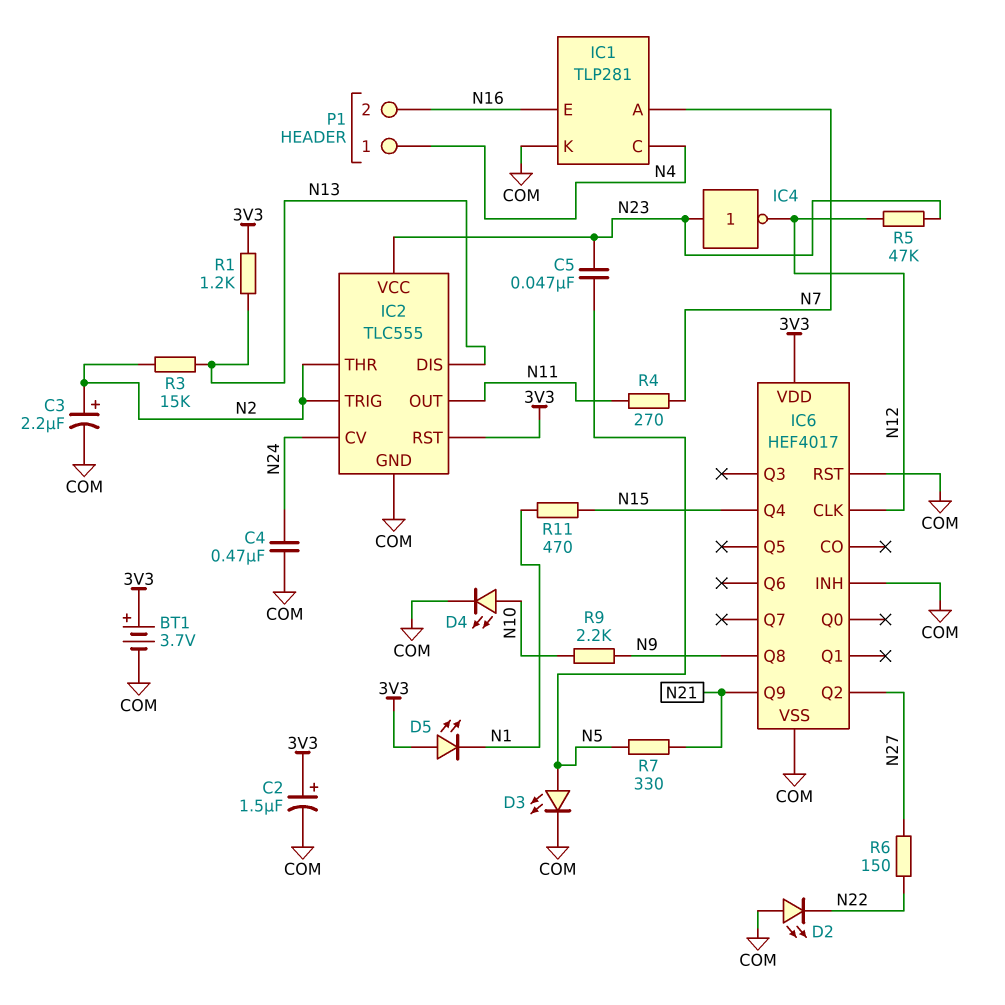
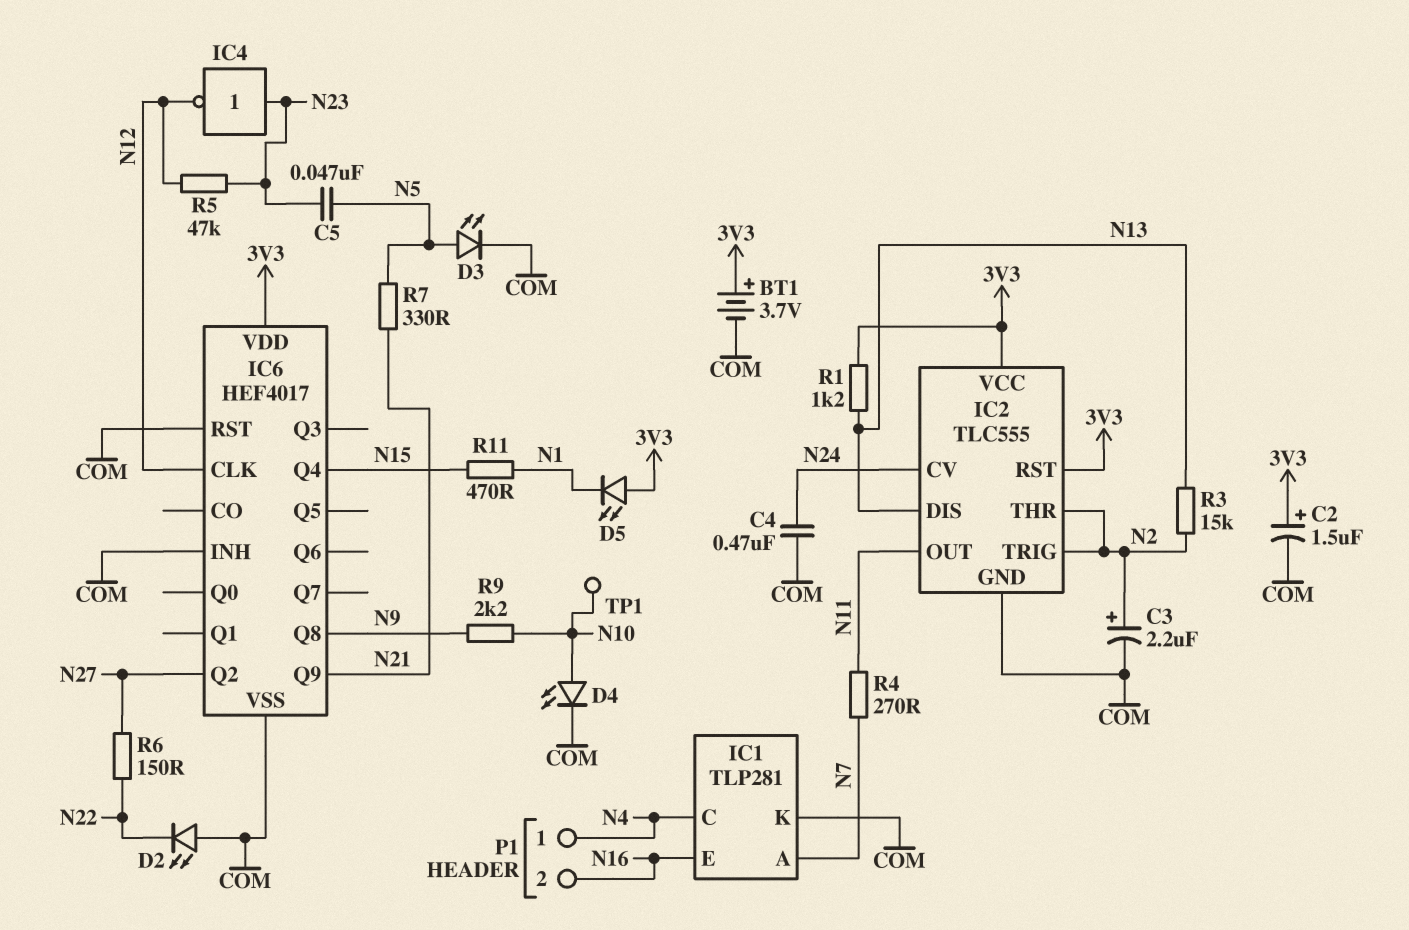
IC2 pin VCC: N23 -> 3V3
TP1: none -> test point (N10)

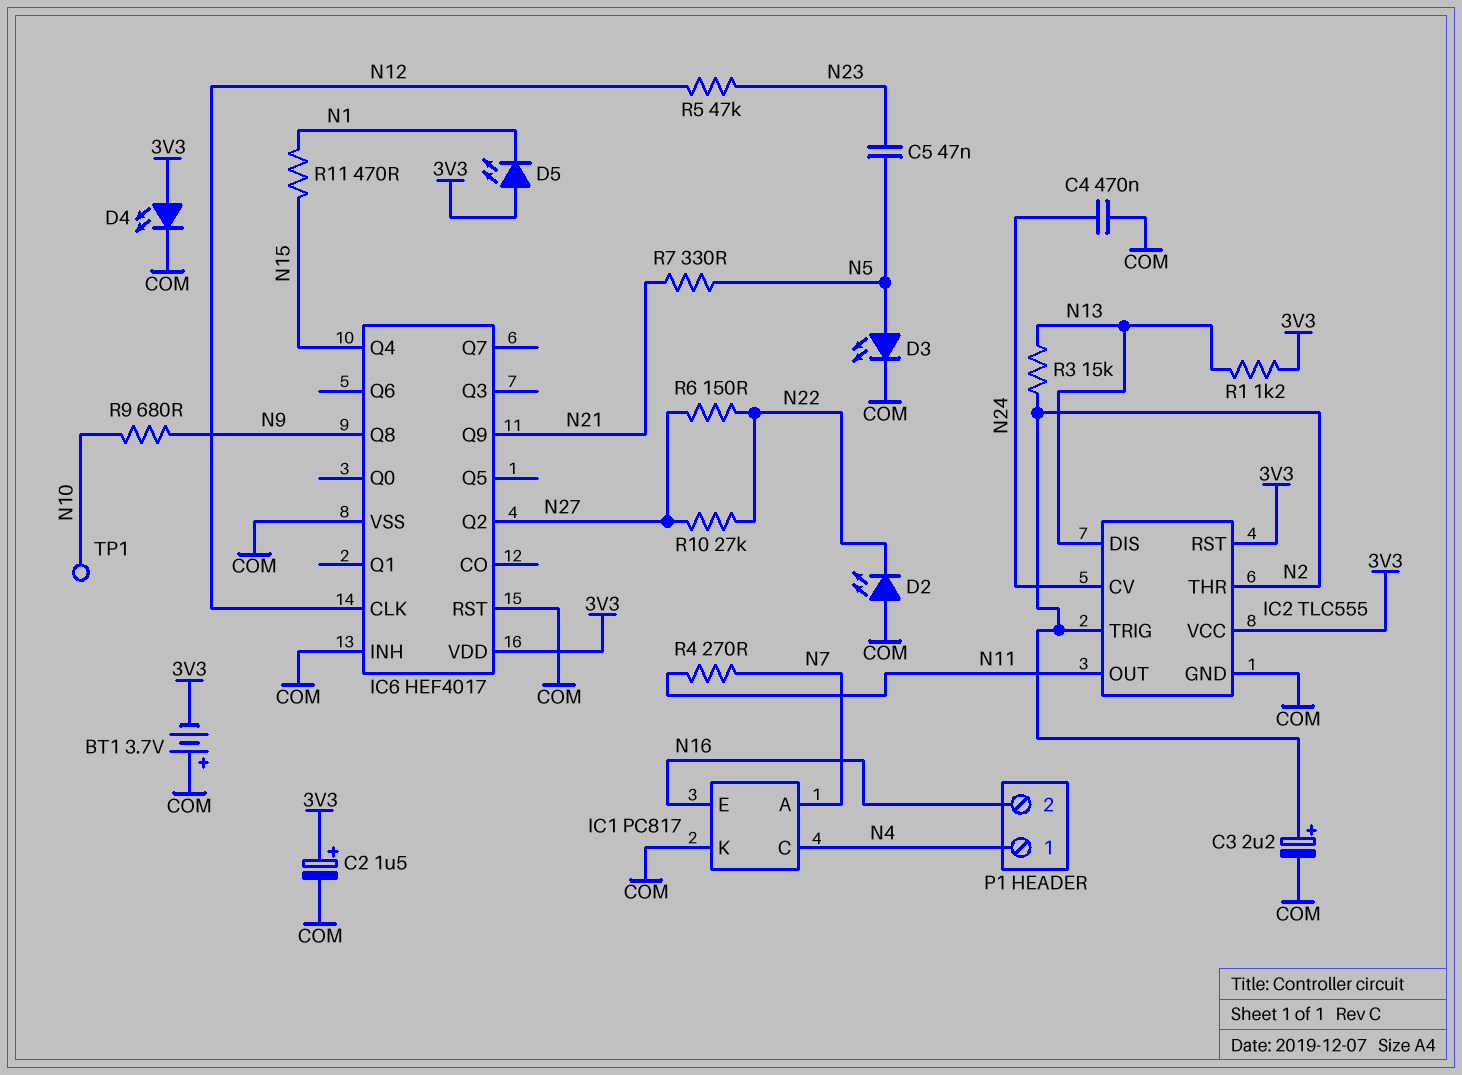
BT1: 3.7V (plus 3V3, minus COM) -> 3.7V (plus COM, minus 3V3)
D4: LED (A N10, K COM) -> LED (A 3V3, K COM)
IC1: TLP281 -> PC817
IC4: NOT (in N23, out N12) -> none
R9: 2.2k (N9, N10) -> 680 (N9, N10)
R10: none -> 27k (N22, N27)

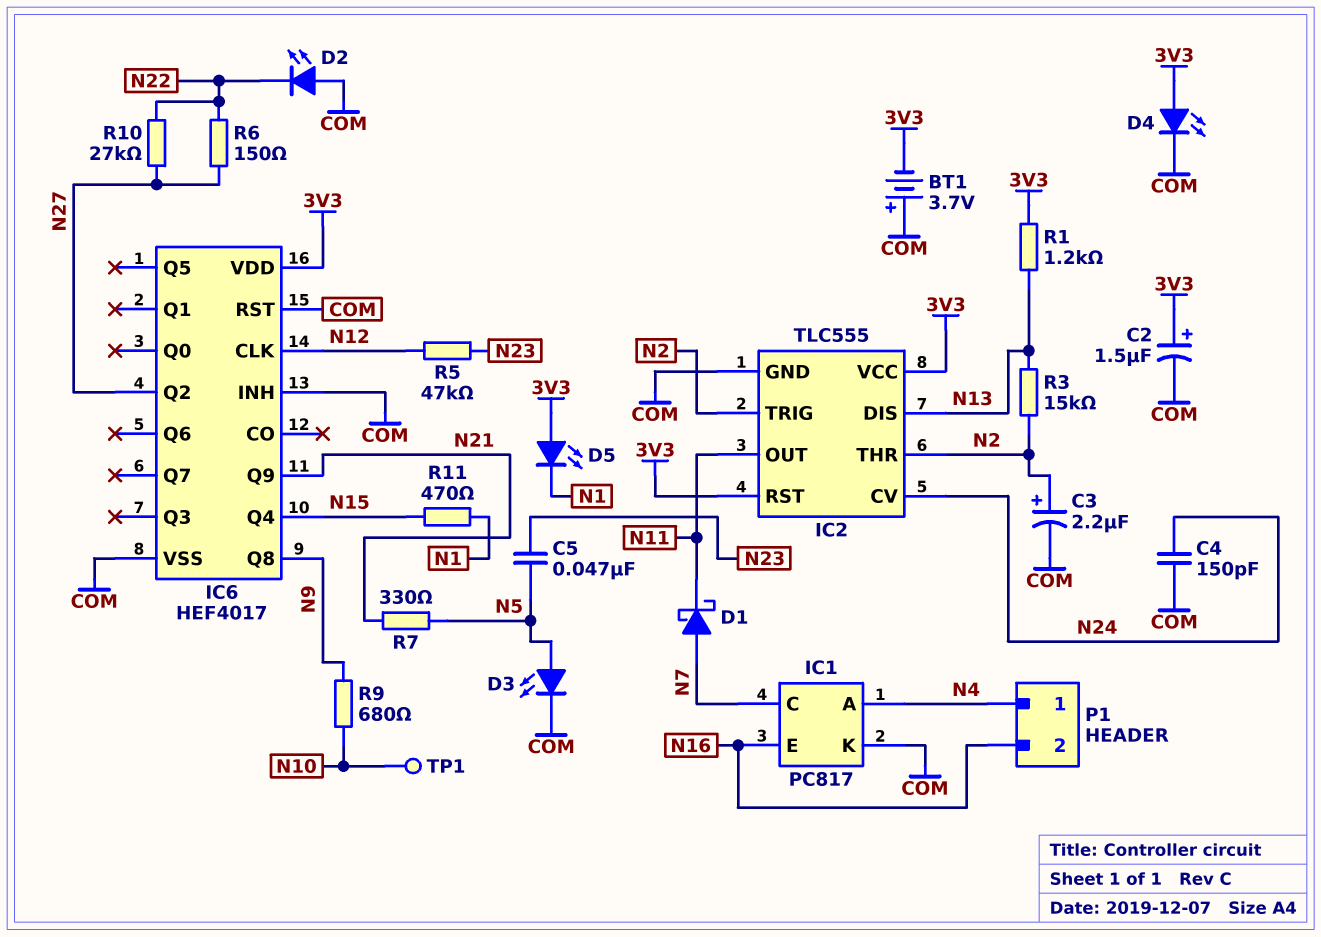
C4: 470nF (COM, N24) -> 150pF (COM, N24)
D1: none -> schottky (A N7, K N11)
IC1 pin A: N7 -> N4
IC1 pin C: N4 -> N7
R4: 270 (N7, N11) -> none

